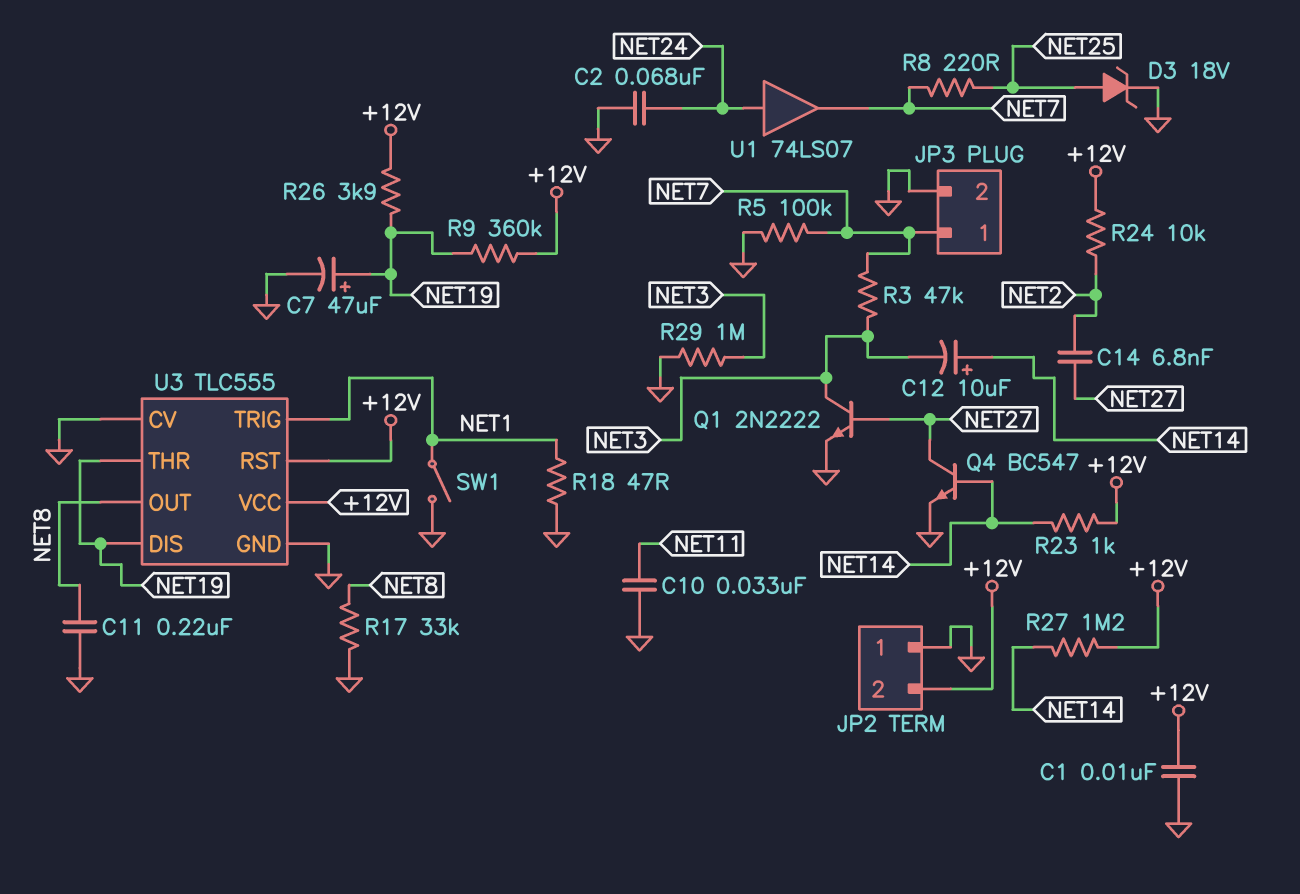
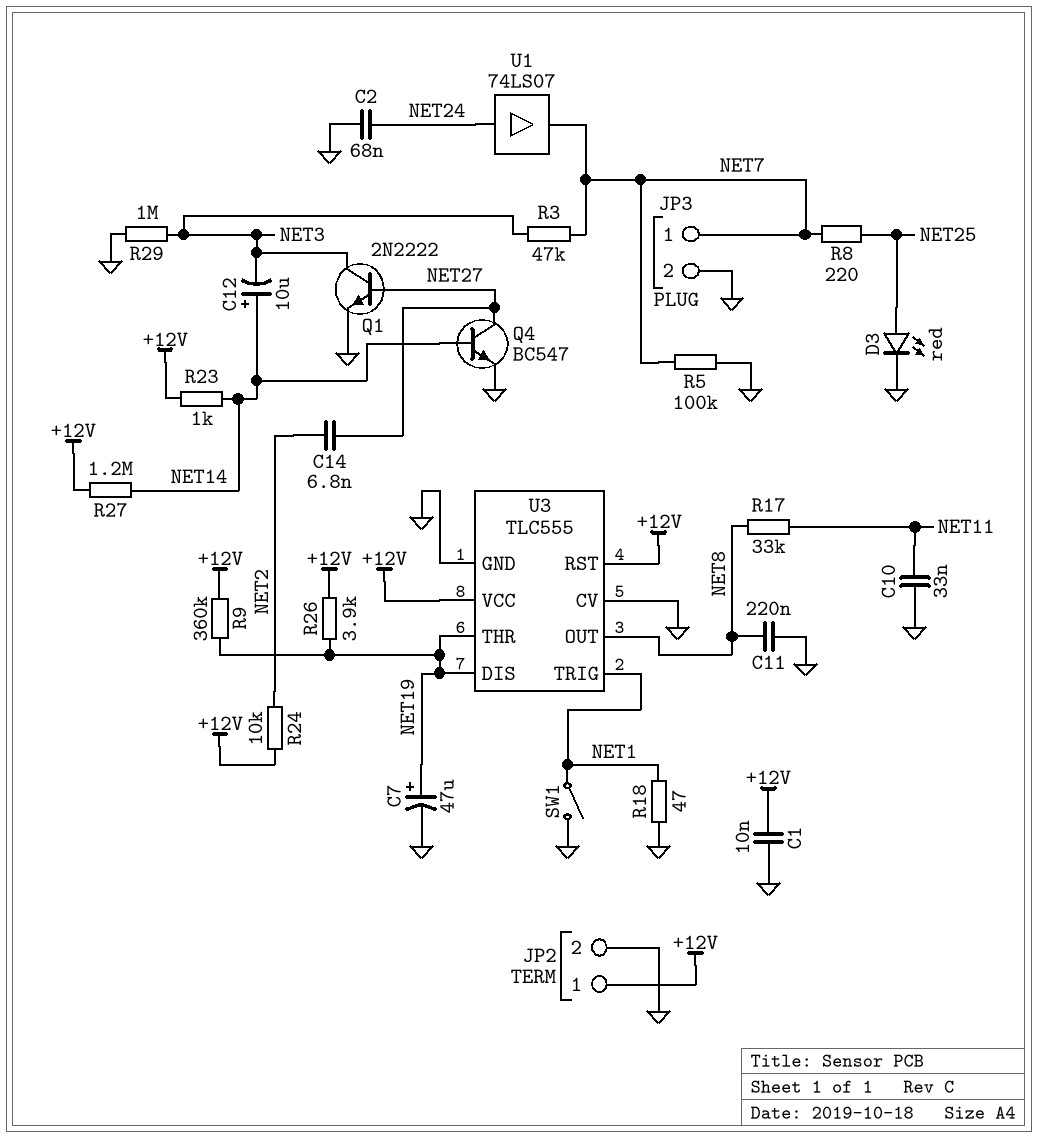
D3: zener 18V (A NET25, K GND) -> LED red (A NET25, K GND)
JP2 pin 1: GND -> +12V
JP2 pin 2: +12V -> GND
R17: 33k (GND, NET8) -> 33k (NET8, NET11)

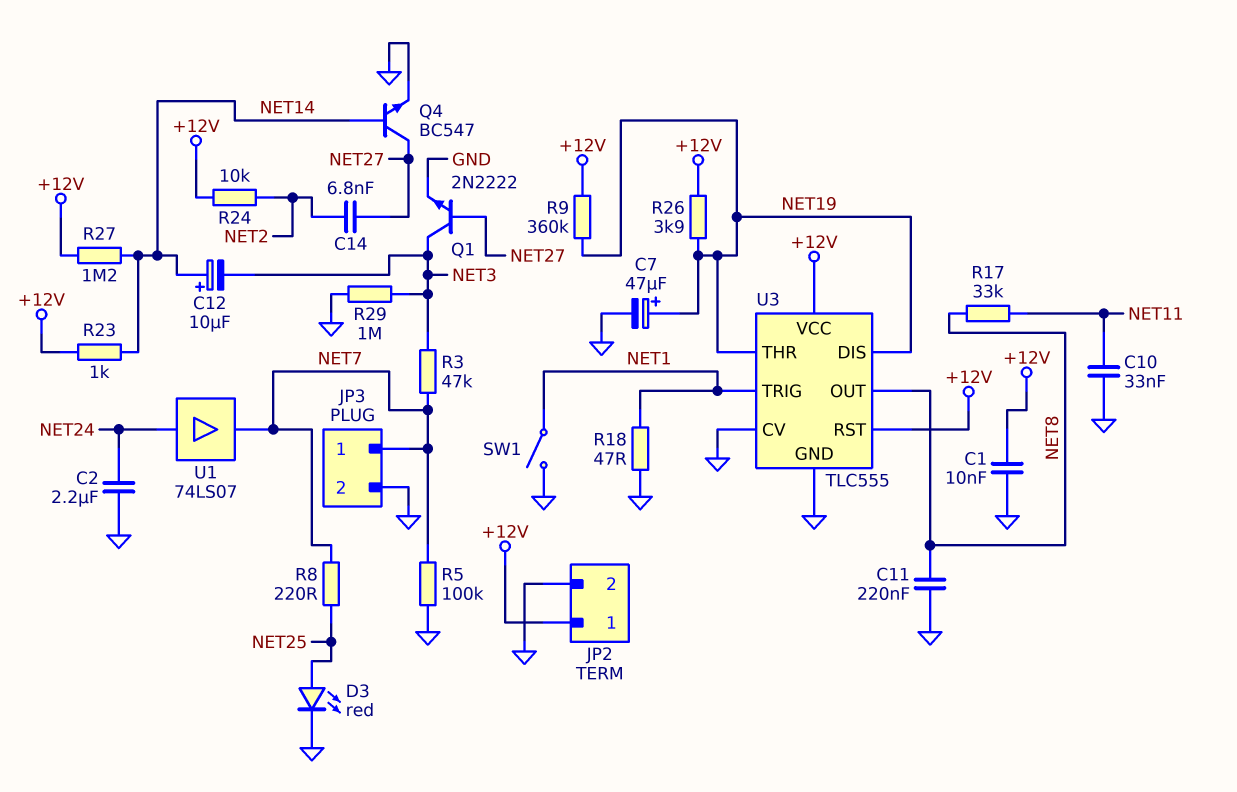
C2: 68nF (GND, NET24) -> 2.2uF (GND, NET24)

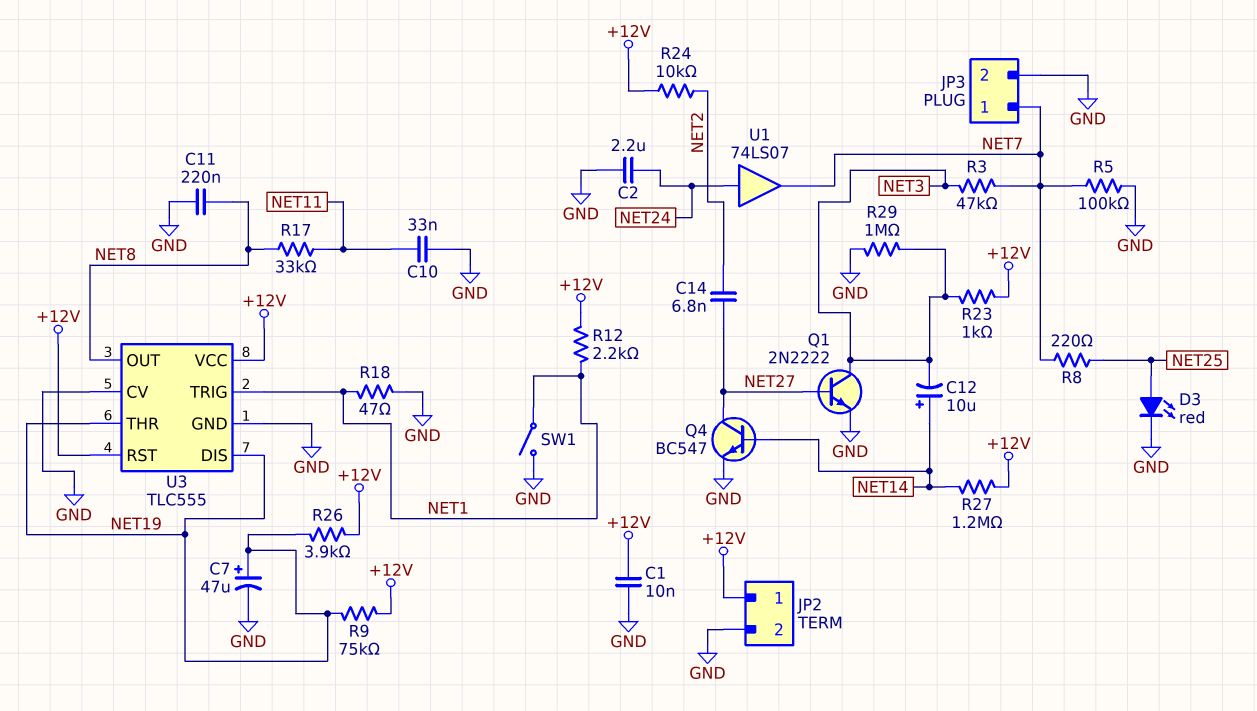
R9: 360k (+12V, NET19) -> 75k (+12V, NET19)
R12: none -> 2.2k (+12V, NET1)
R23: 1k (+12V, NET14) -> 1k (+12V, NET3)

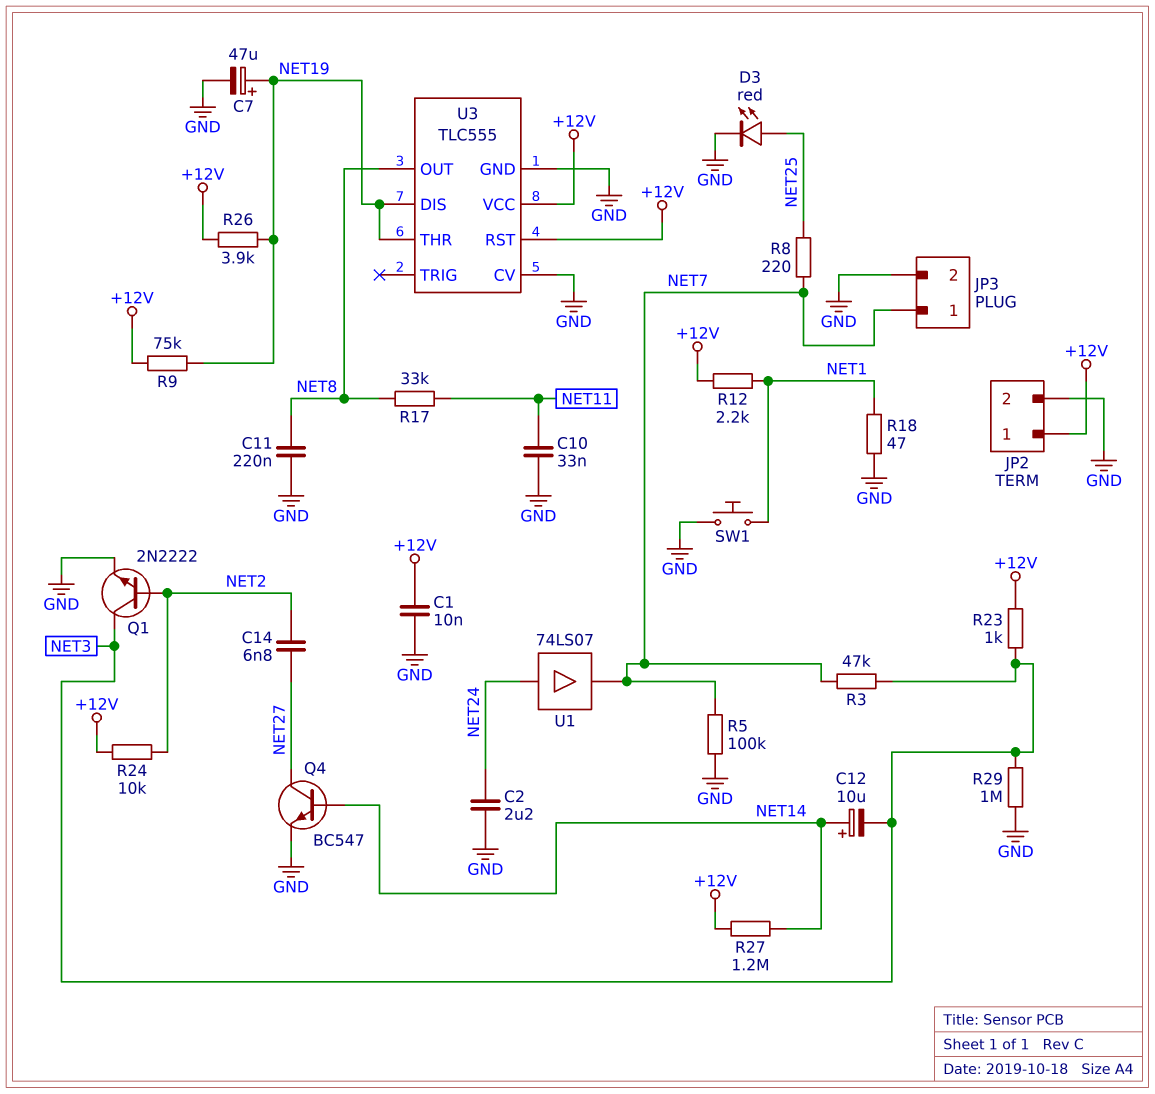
Q1: NPN 2N2222 (B NET27, C NET3, E GND) -> NPN 2N2222 (B NET2, C NET3, E GND)
SW1: switch (GND, NET1) -> button (GND, NET1)
U3 pin TRIG: NET1 -> none

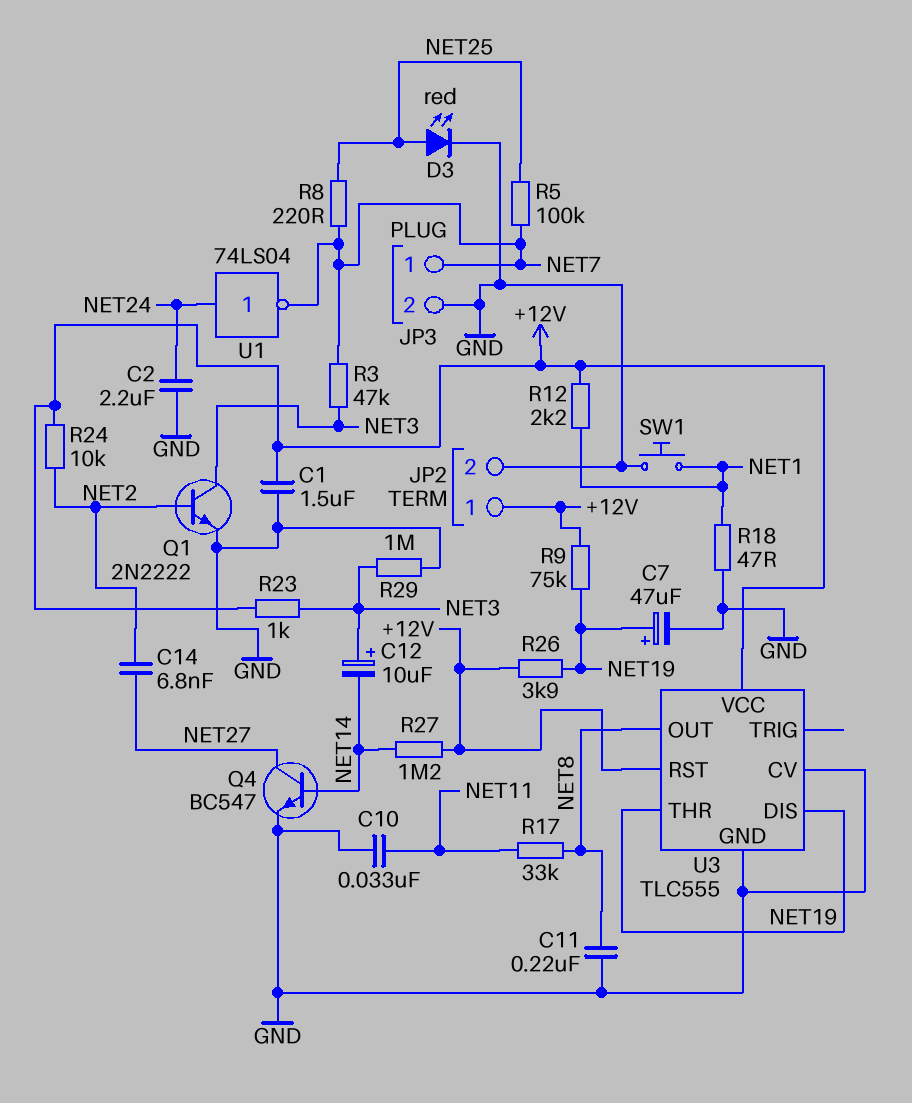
C1: 10nF (+12V, GND) -> 1.5uF (+12V, GND)
C12: 10uF (plus NET14, minus NET3) -> 10uF (plus NET3, minus NET14)
R5: 100k (GND, NET7) -> 100k (NET7, NET25)
U1: buffer 74LS07 (in NET24, out NET7) -> NOT 74LS04 (in NET24, out NET7)

